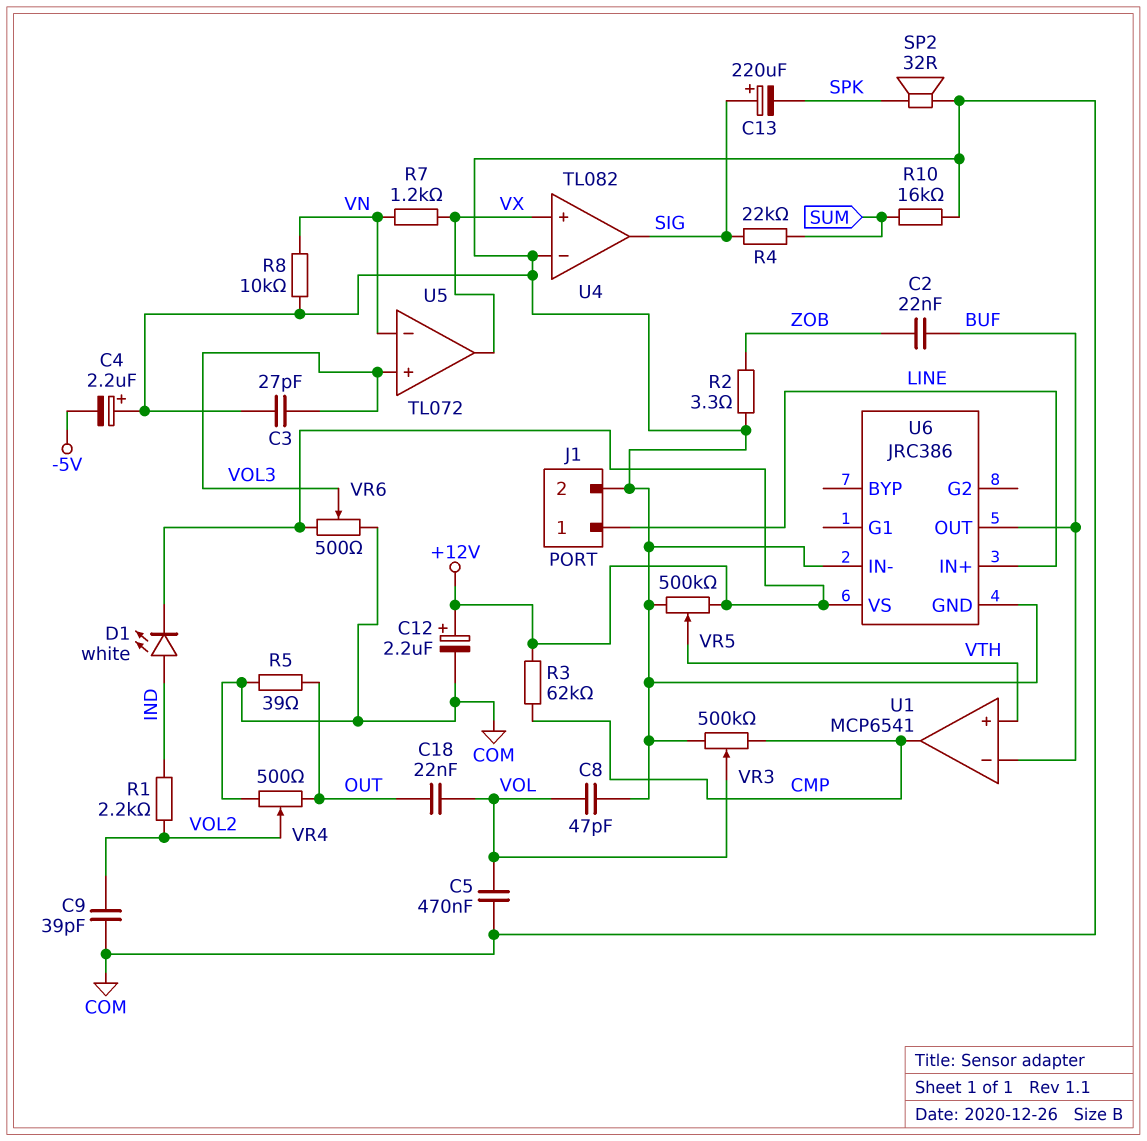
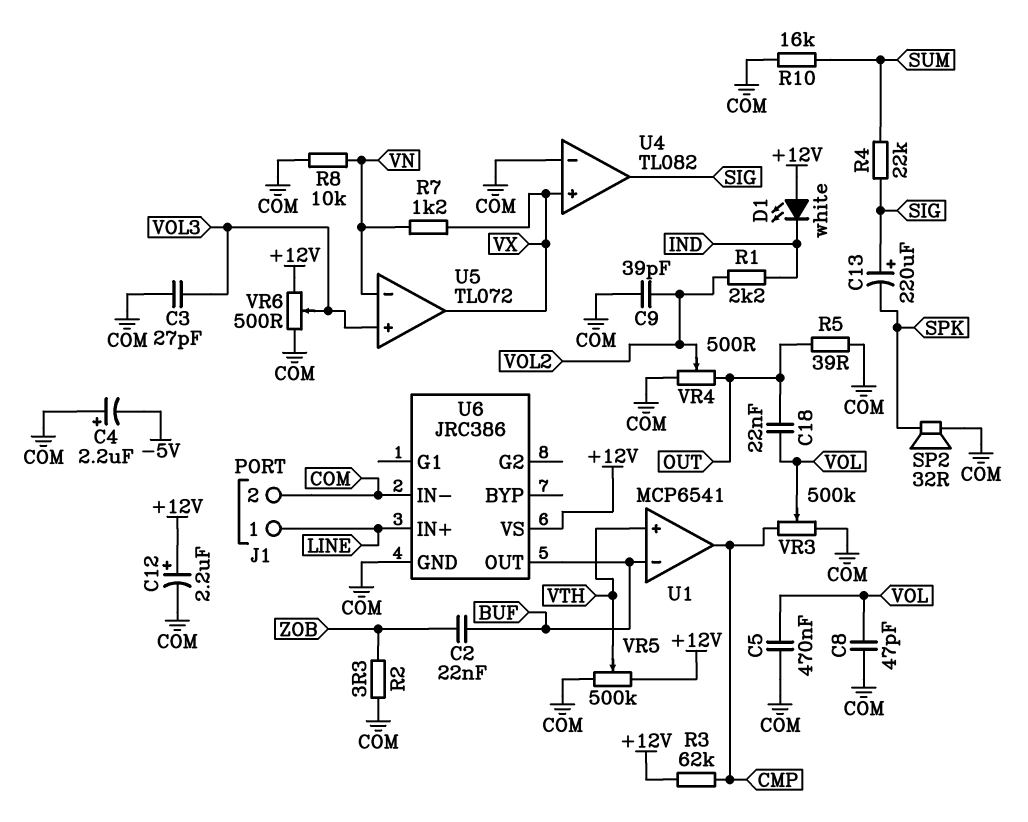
D1: LED white (A IND, K +12V) -> LED white (A +12V, K IND)

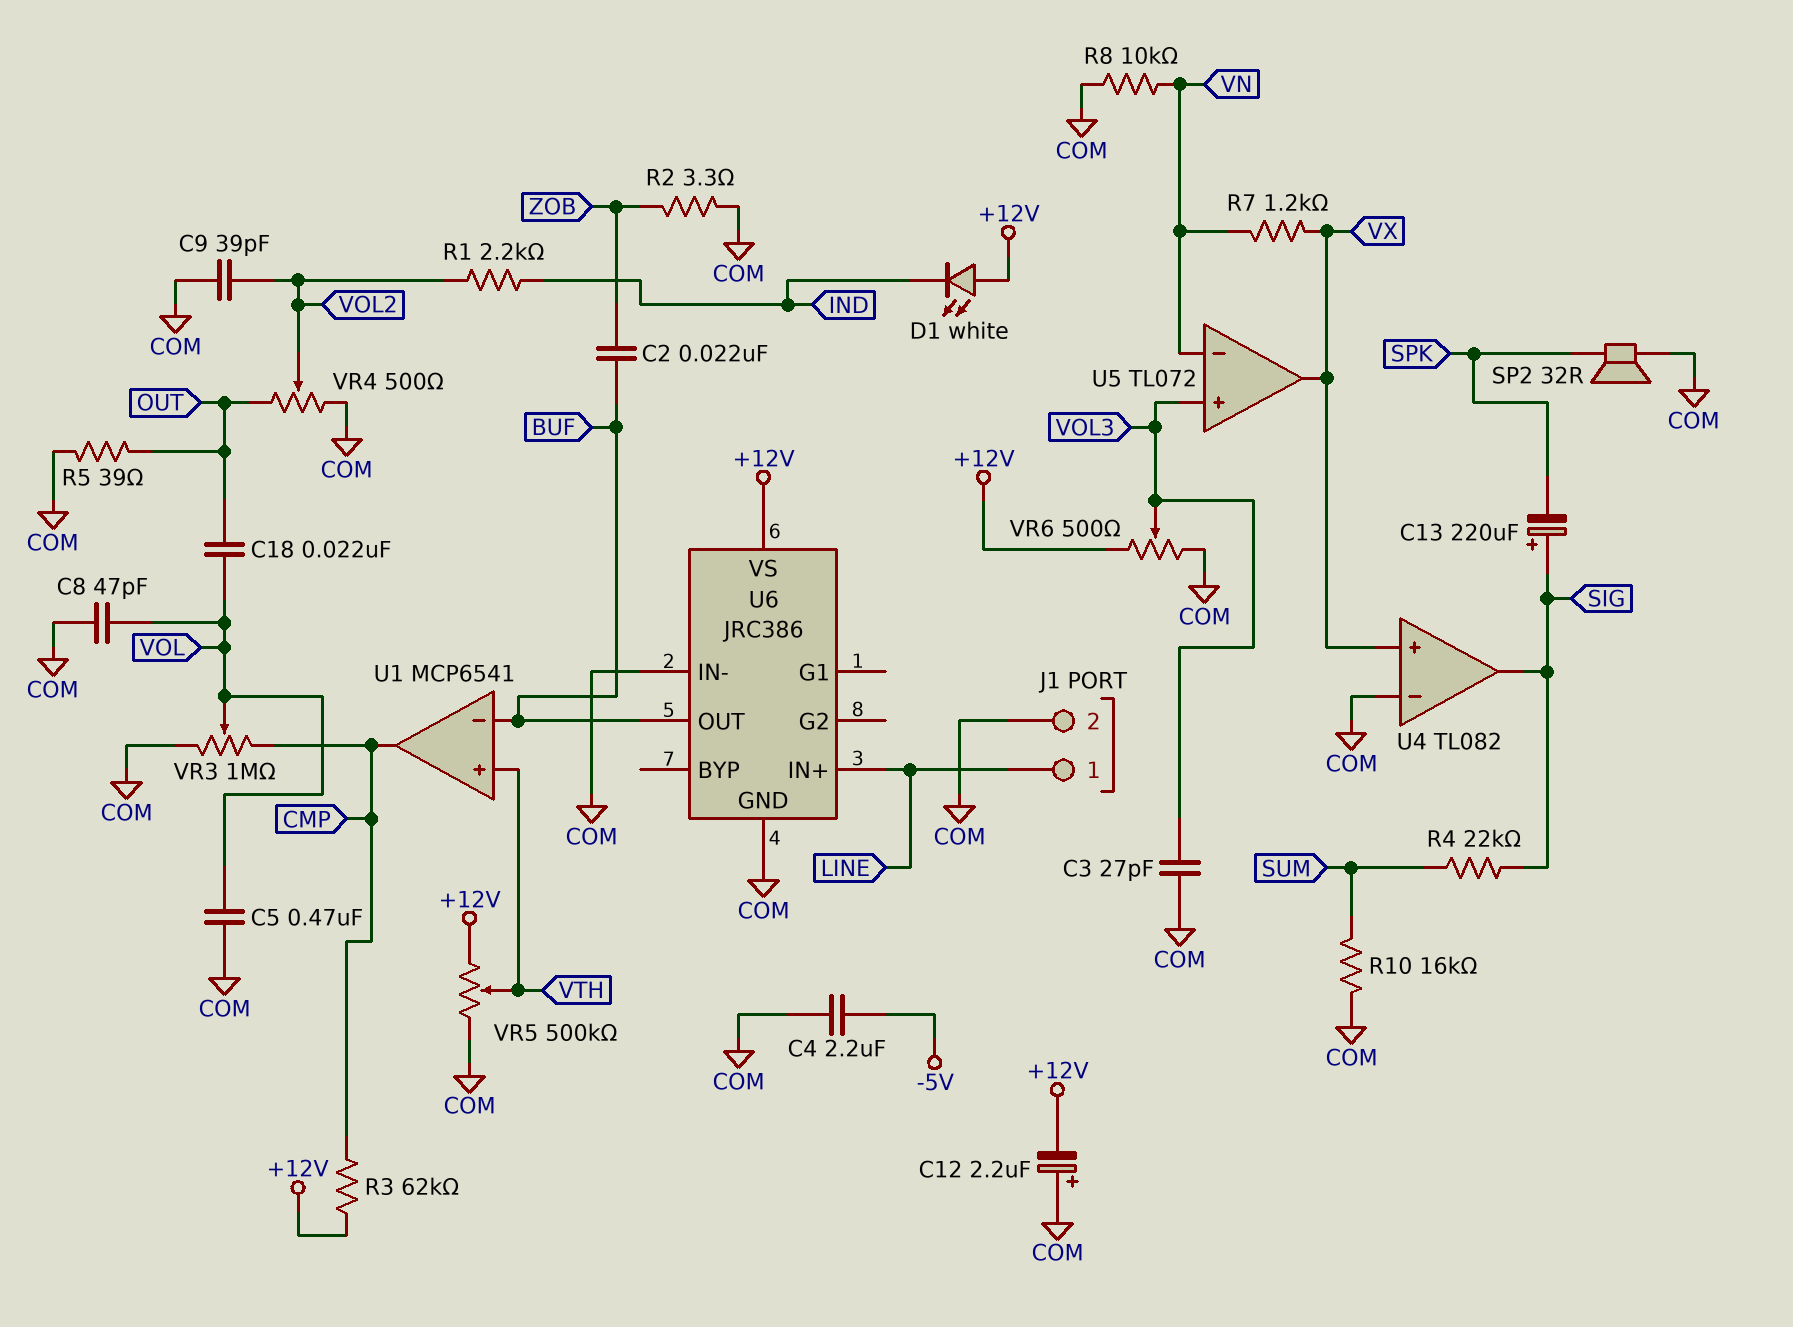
C4: 2.2uF (plus COM, minus -5V) -> 2.2uF (-5V, COM)
C12: 2.2uF (plus +12V, minus COM) -> 2.2uF (plus COM, minus +12V)
VR3: 500k (CMP, COM, wiper VOL) -> 1M (CMP, COM, wiper VOL)

